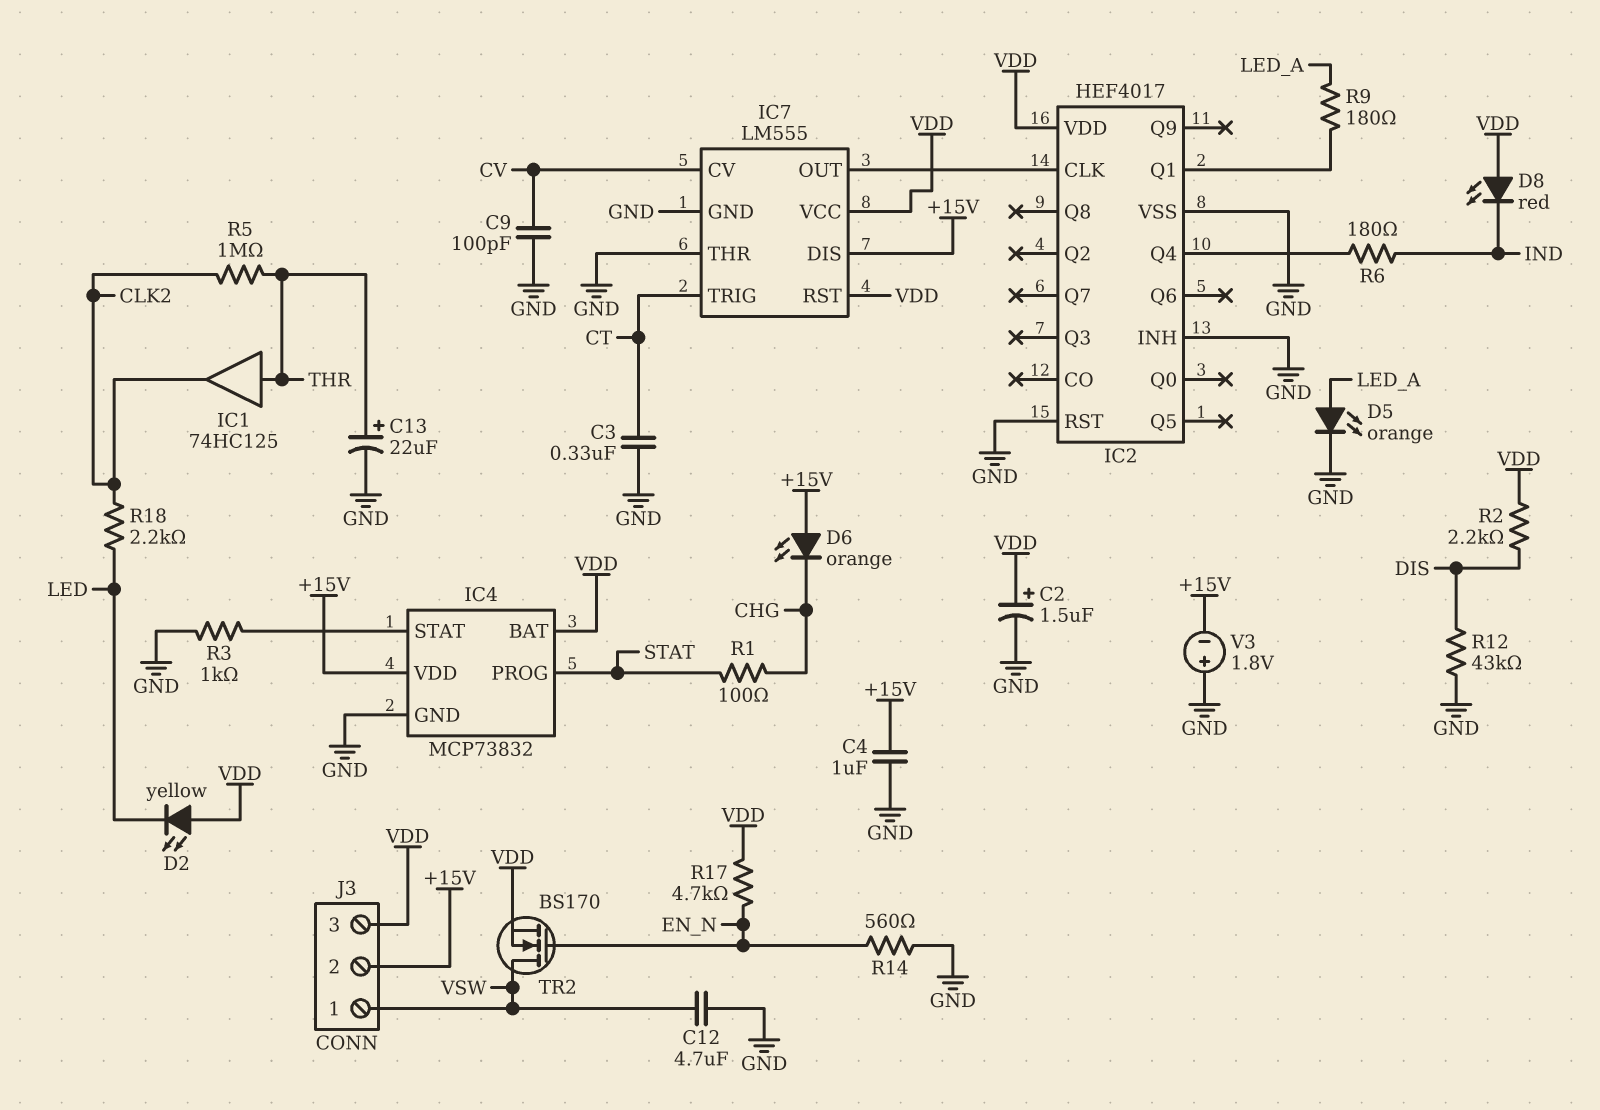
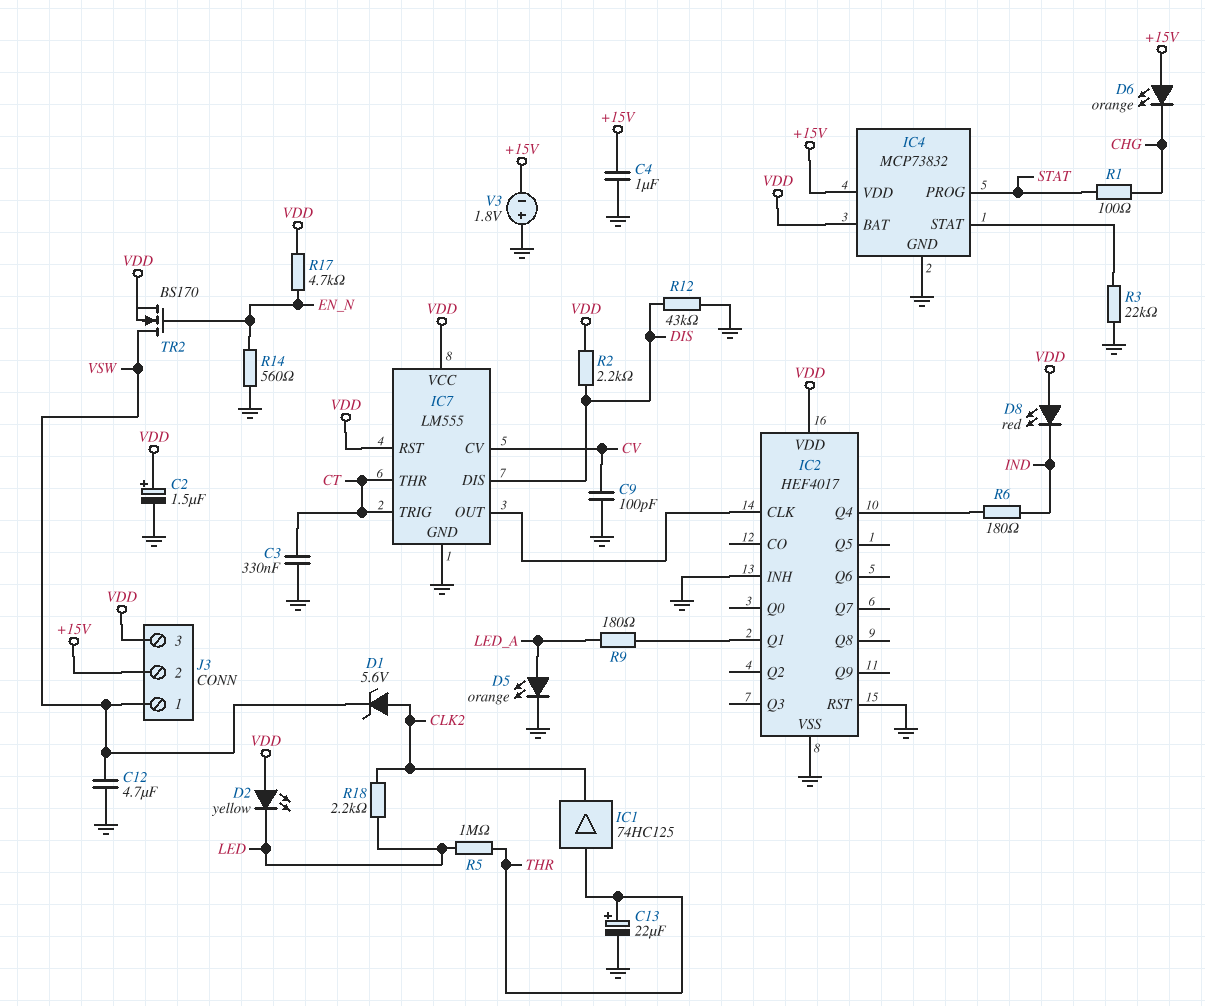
D1: none -> zener 5.6V (A CLK2, K VSW)
IC7 pin DIS: +15V -> DIS
IC7 pin THR: GND -> CT
R3: 1k (GND, IC4/STAT) -> 22k (GND, IC4/STAT)
R5: 1M (CLK2, THR) -> 1M (LED, THR)

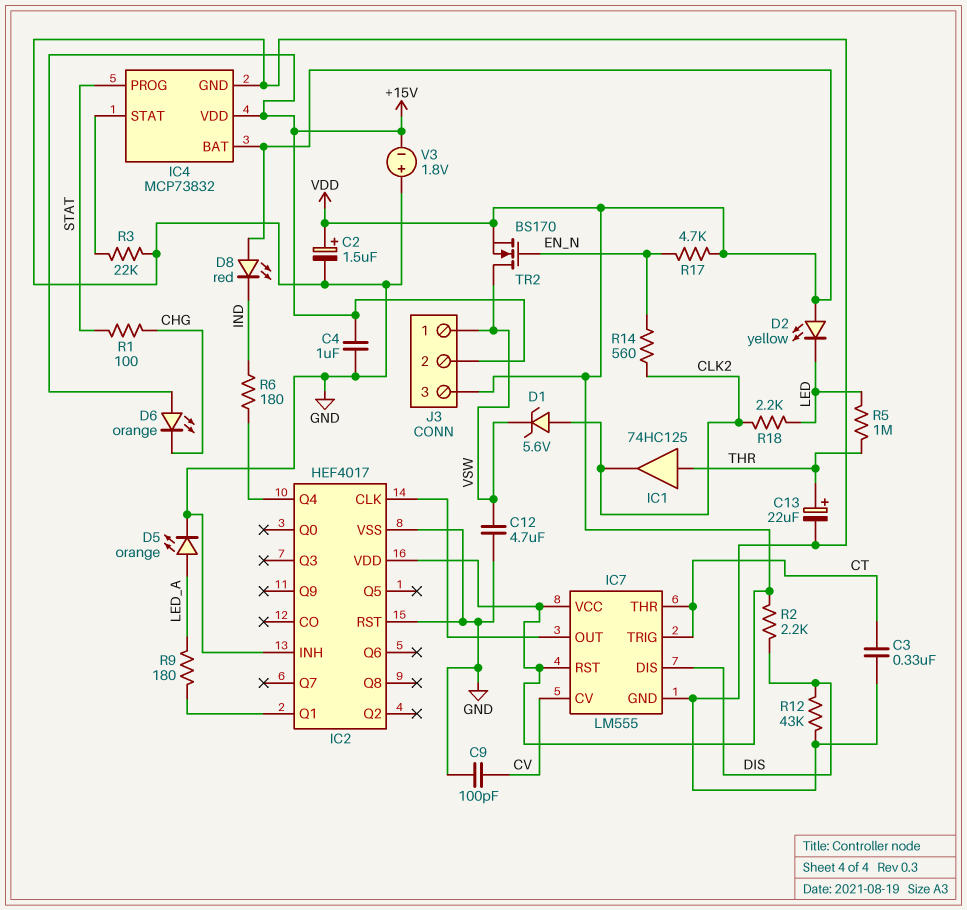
R14: 560 (EN_N, GND) -> 560 (CLK2, EN_N)

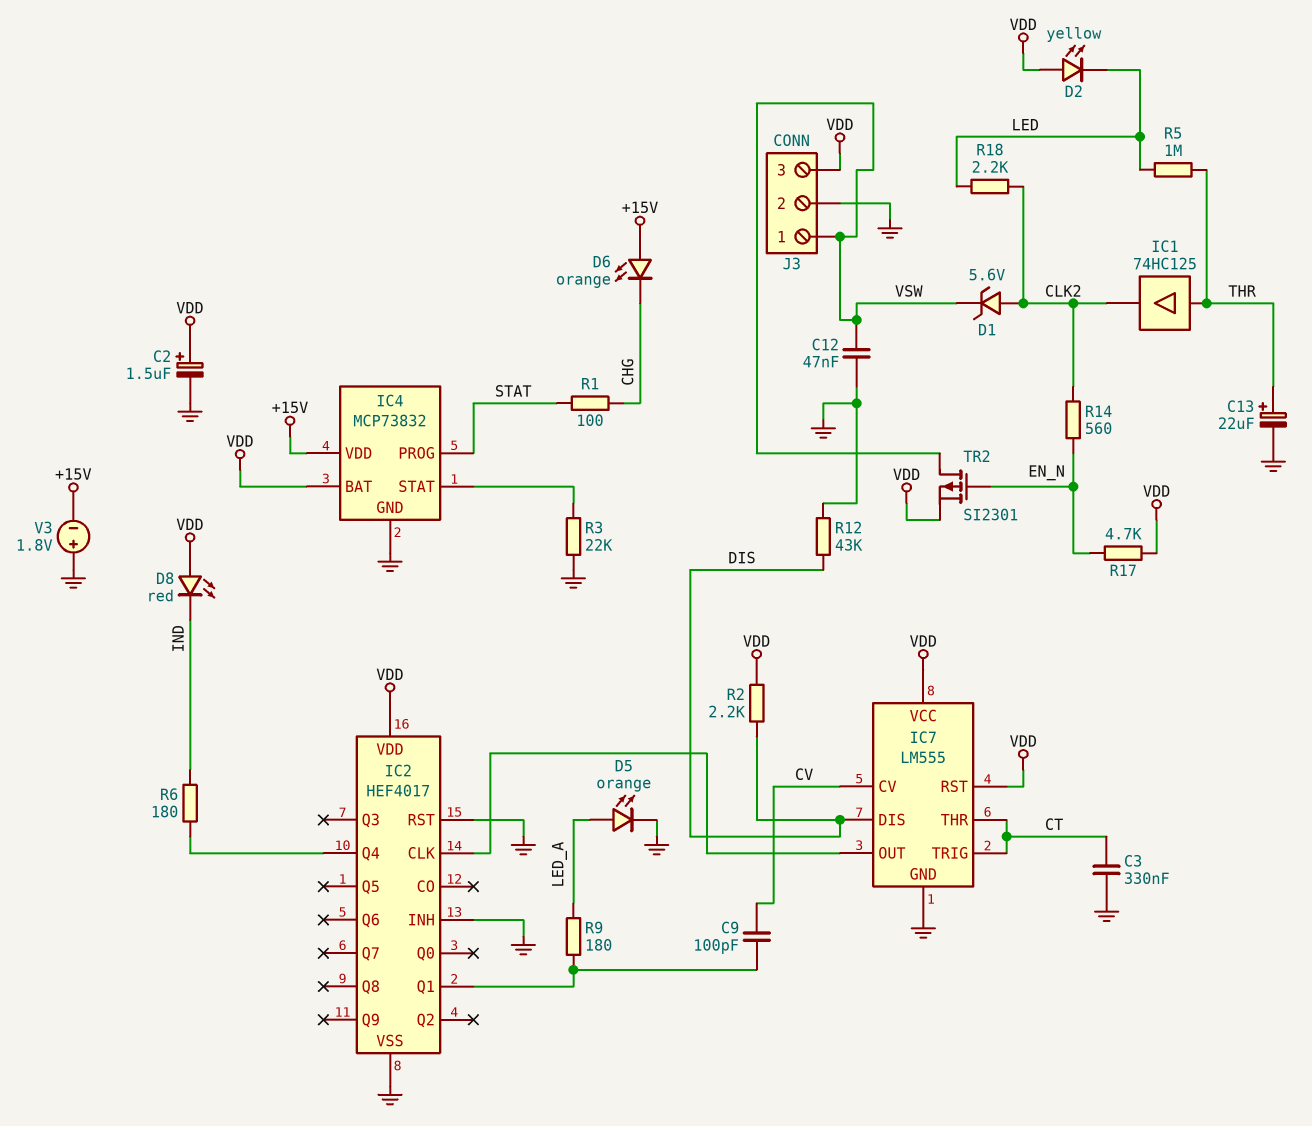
C4: 1uF (+15V, GND) -> none
C9: 100pF (CV, GND) -> 100pF (CV, IC2/Q1)
C12: 4.7uF (GND, VSW) -> 47nF (GND, VSW)
J3 pin 2: +15V -> GND
TR2: NMOS BS170 (G EN_N, D VSW, S VDD) -> PMOS SI2301 (G EN_N, D VSW, S VDD)

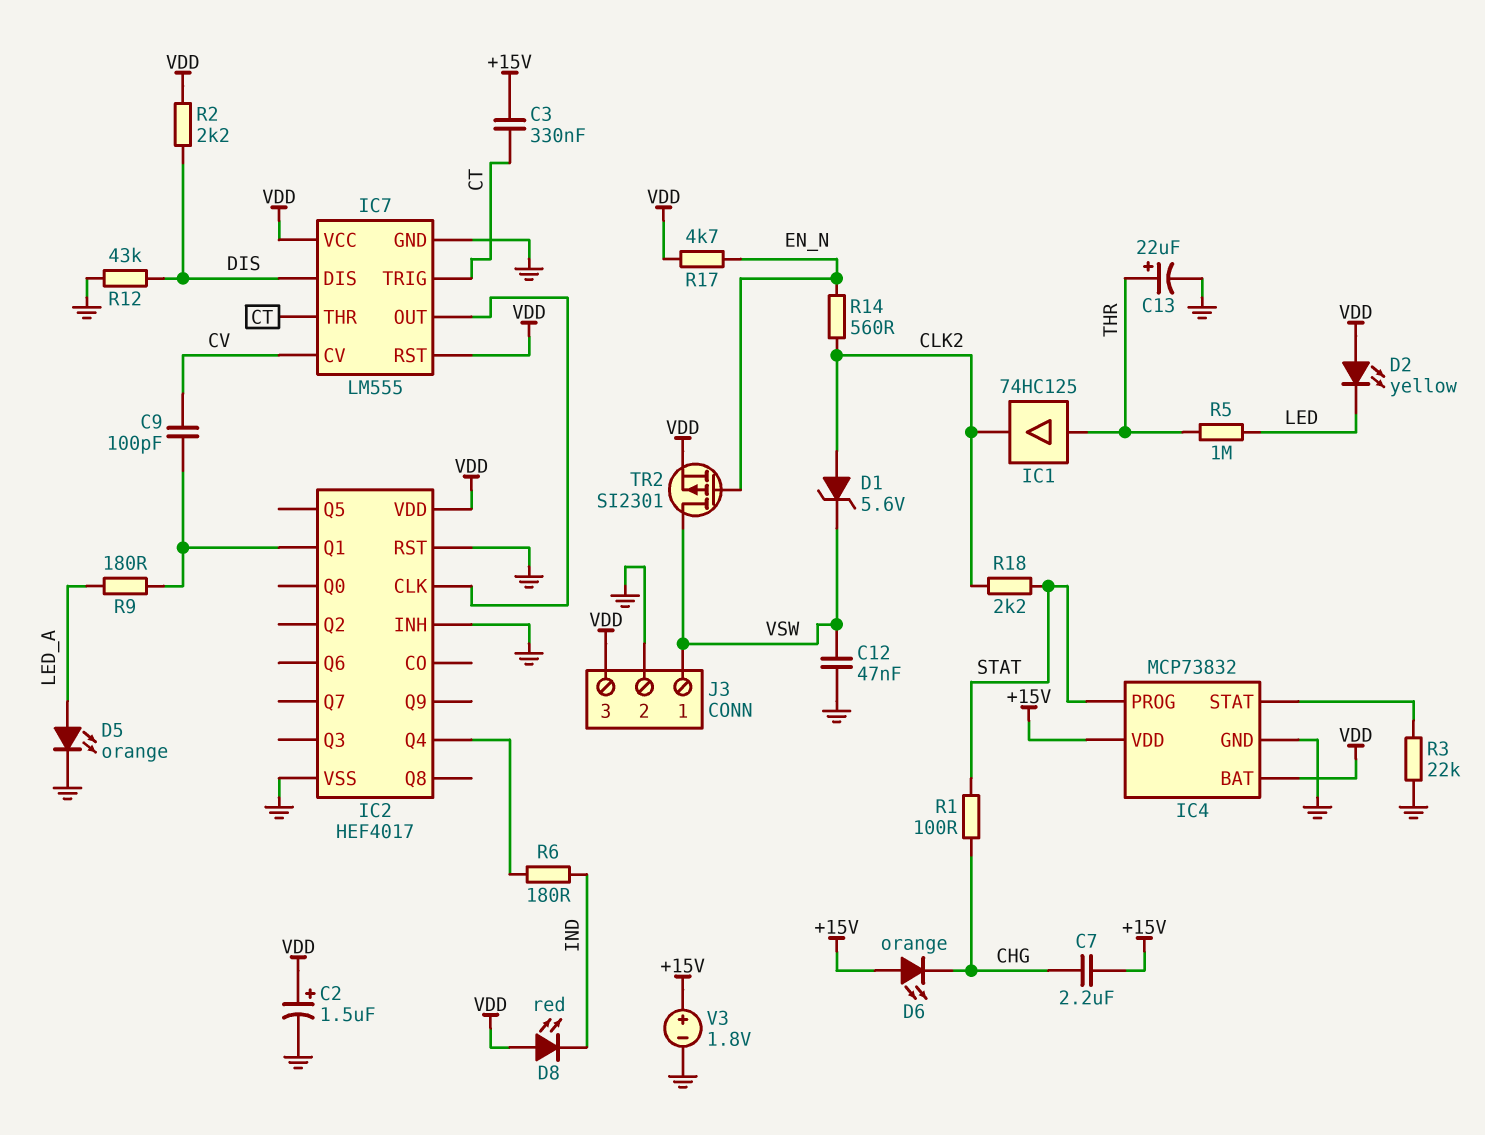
C3: 330nF (CT, GND) -> 330nF (+15V, CT)
C7: none -> 2.2uF (+15V, CHG)
R18: 2.2k (CLK2, LED) -> 2.2k (CLK2, STAT)
V3: 1.8V (plus GND, minus +15V) -> 1.8V (plus +15V, minus GND)

